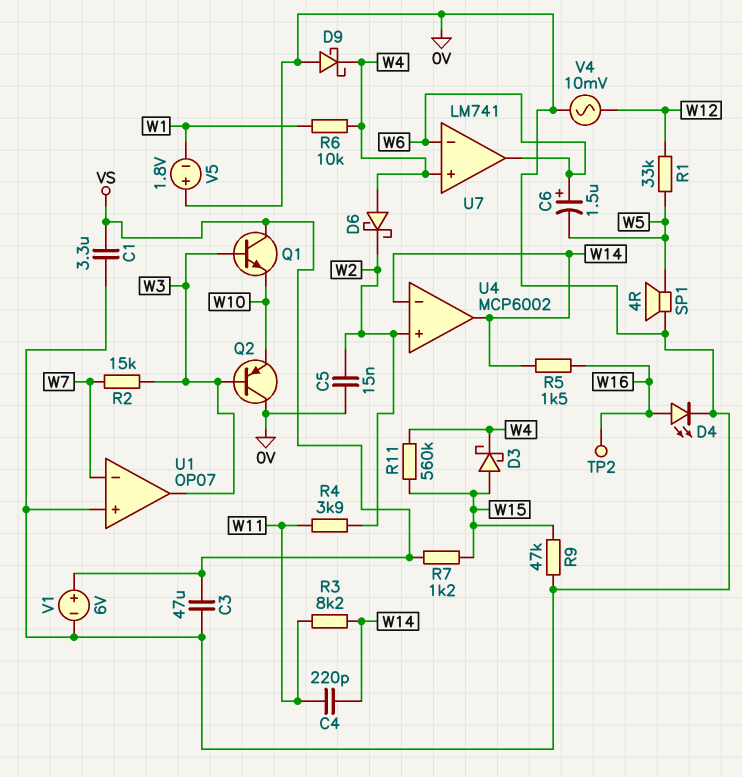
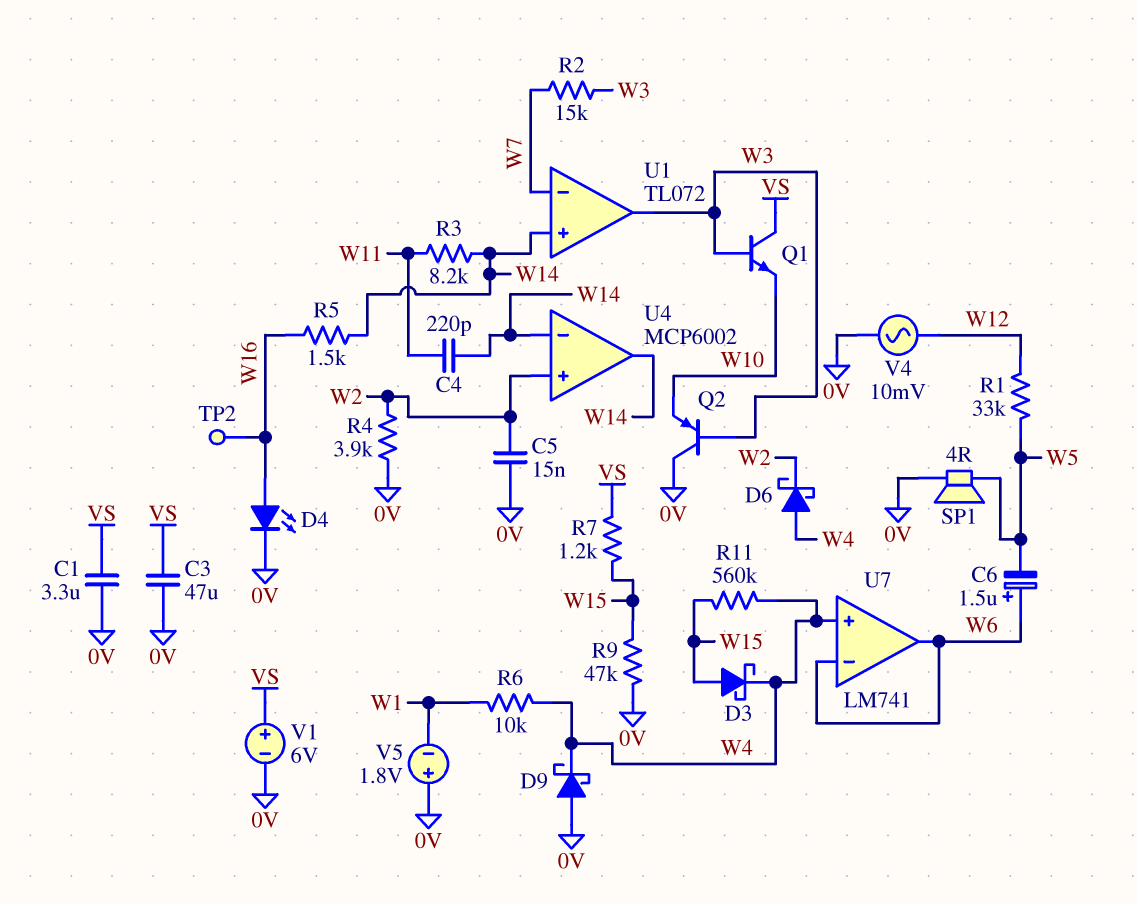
R4: 3.9k (W2, W11) -> 3.9k (0V, W2)
U1: OP07 -> TL072
U1 pin in+: 0V -> W14

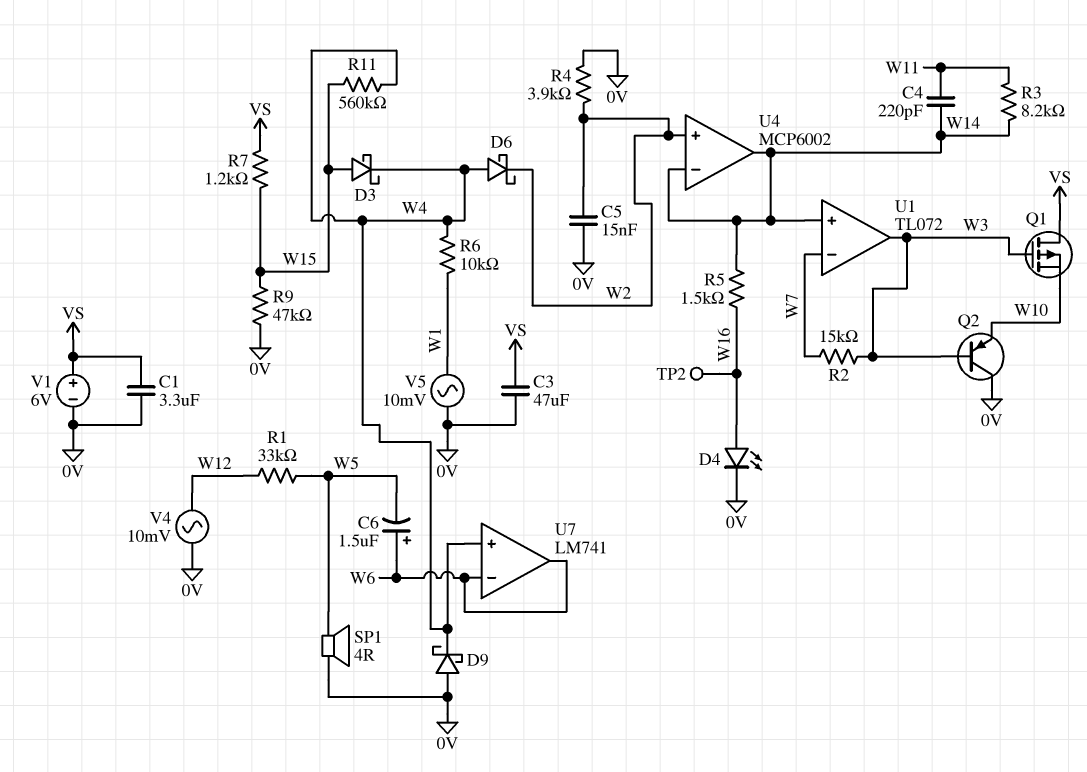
Q1: NPN (B W3, C VS, E W10) -> PMOS (G W3, D VS, S W10)
V5: 1.8V (plus 0V, minus W1) -> AC 10mV (0V, W1)

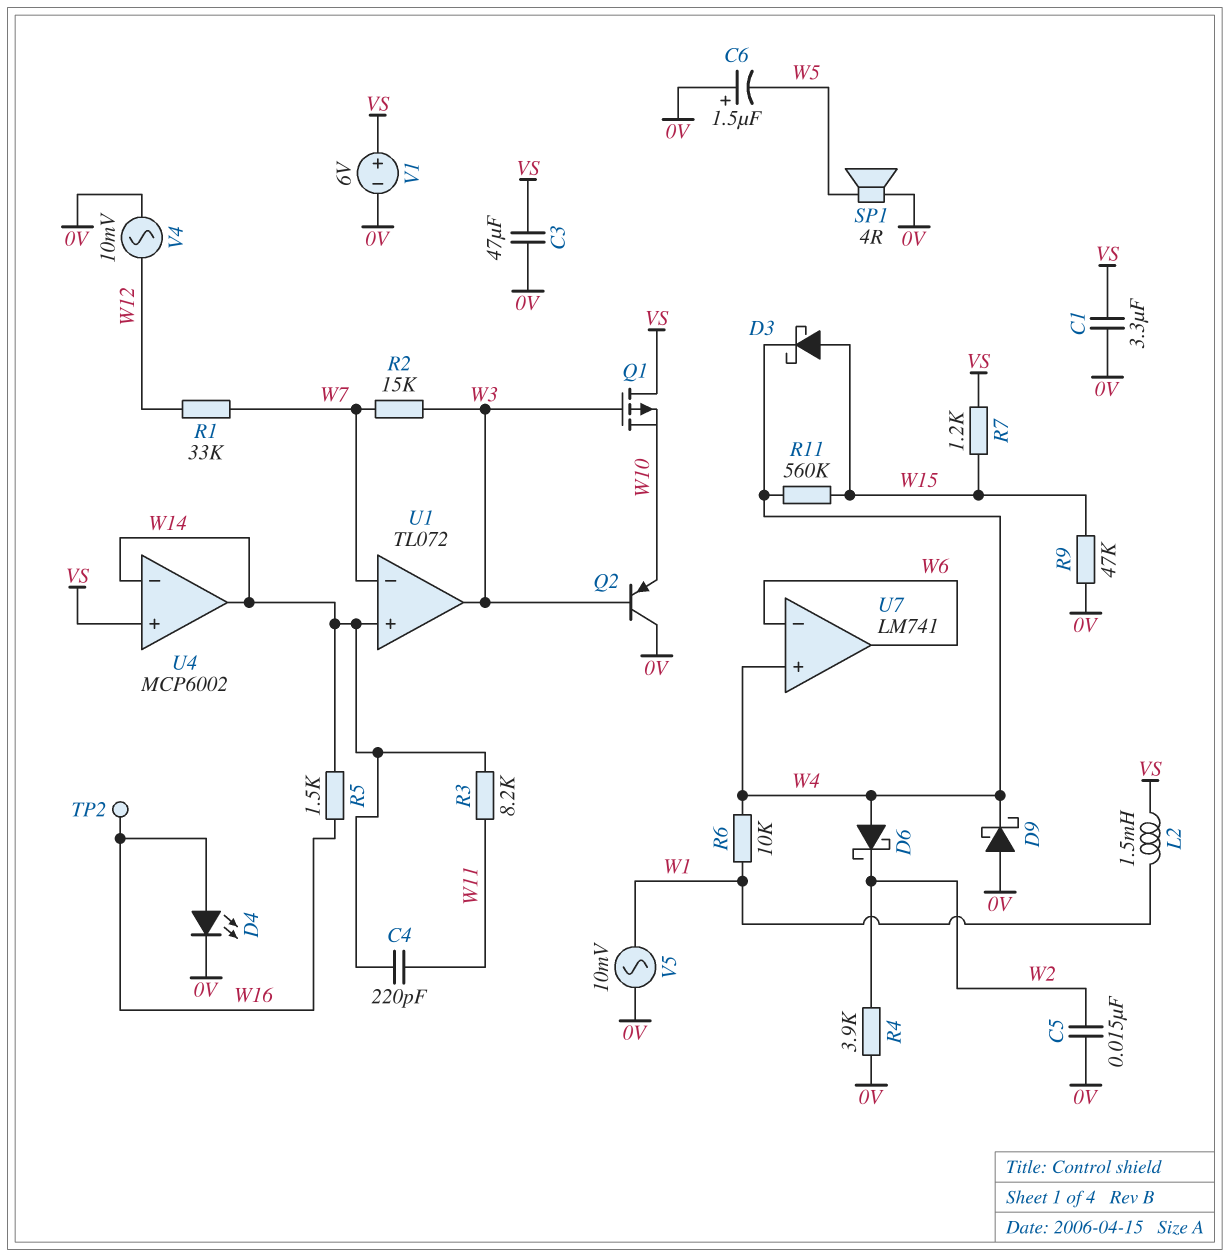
C6: 1.5uF (plus W6, minus W5) -> 1.5uF (plus 0V, minus W5)
L2: none -> 1.5mH (VS, W1)
R1: 33k (W5, W12) -> 33k (W7, W12)
U4 pin in+: W2 -> VS

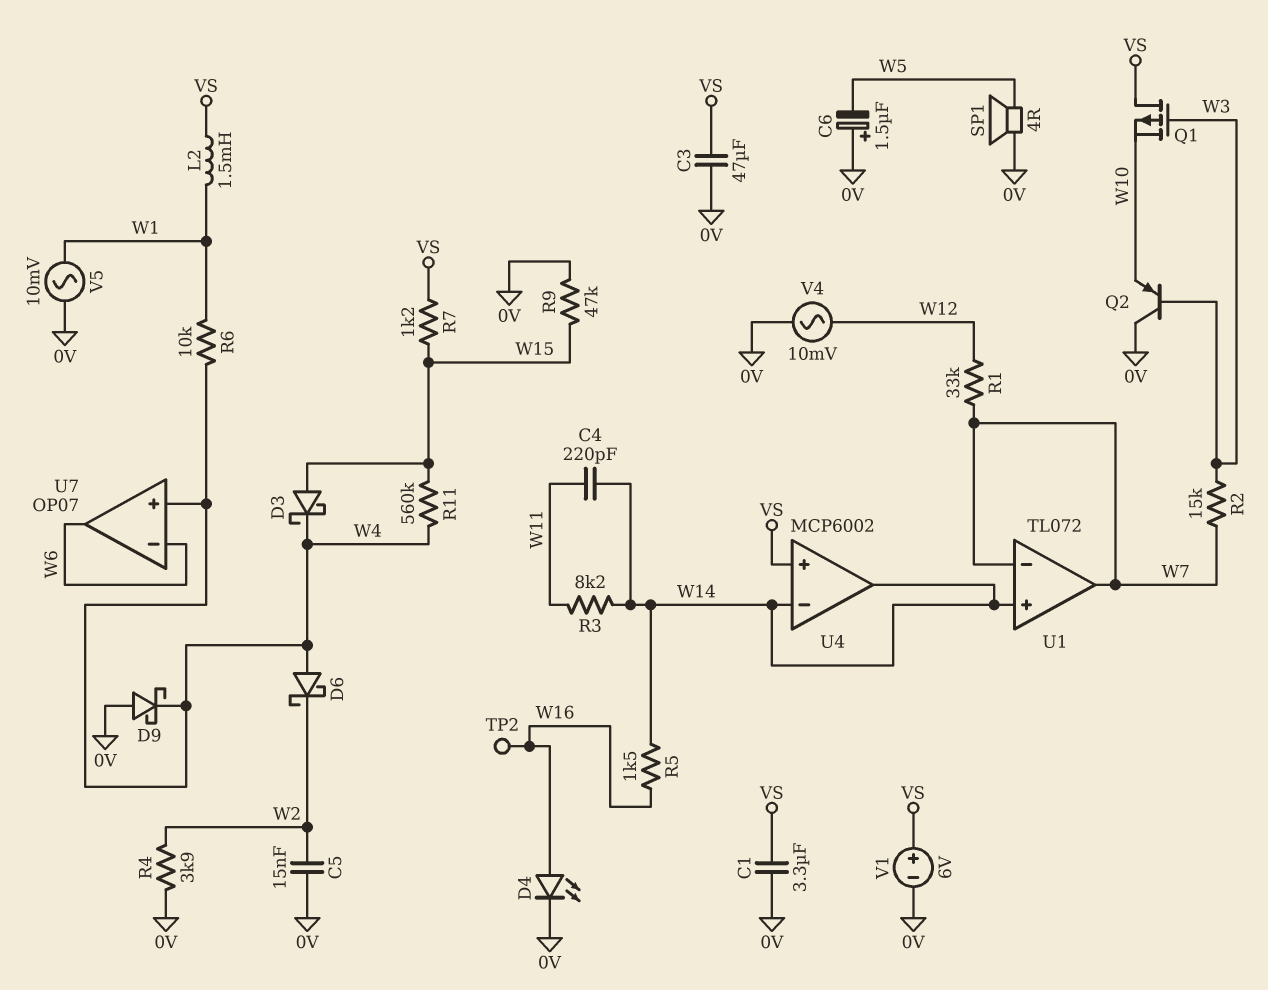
U1 pin out: W3 -> W7
U7: LM741 -> OP07

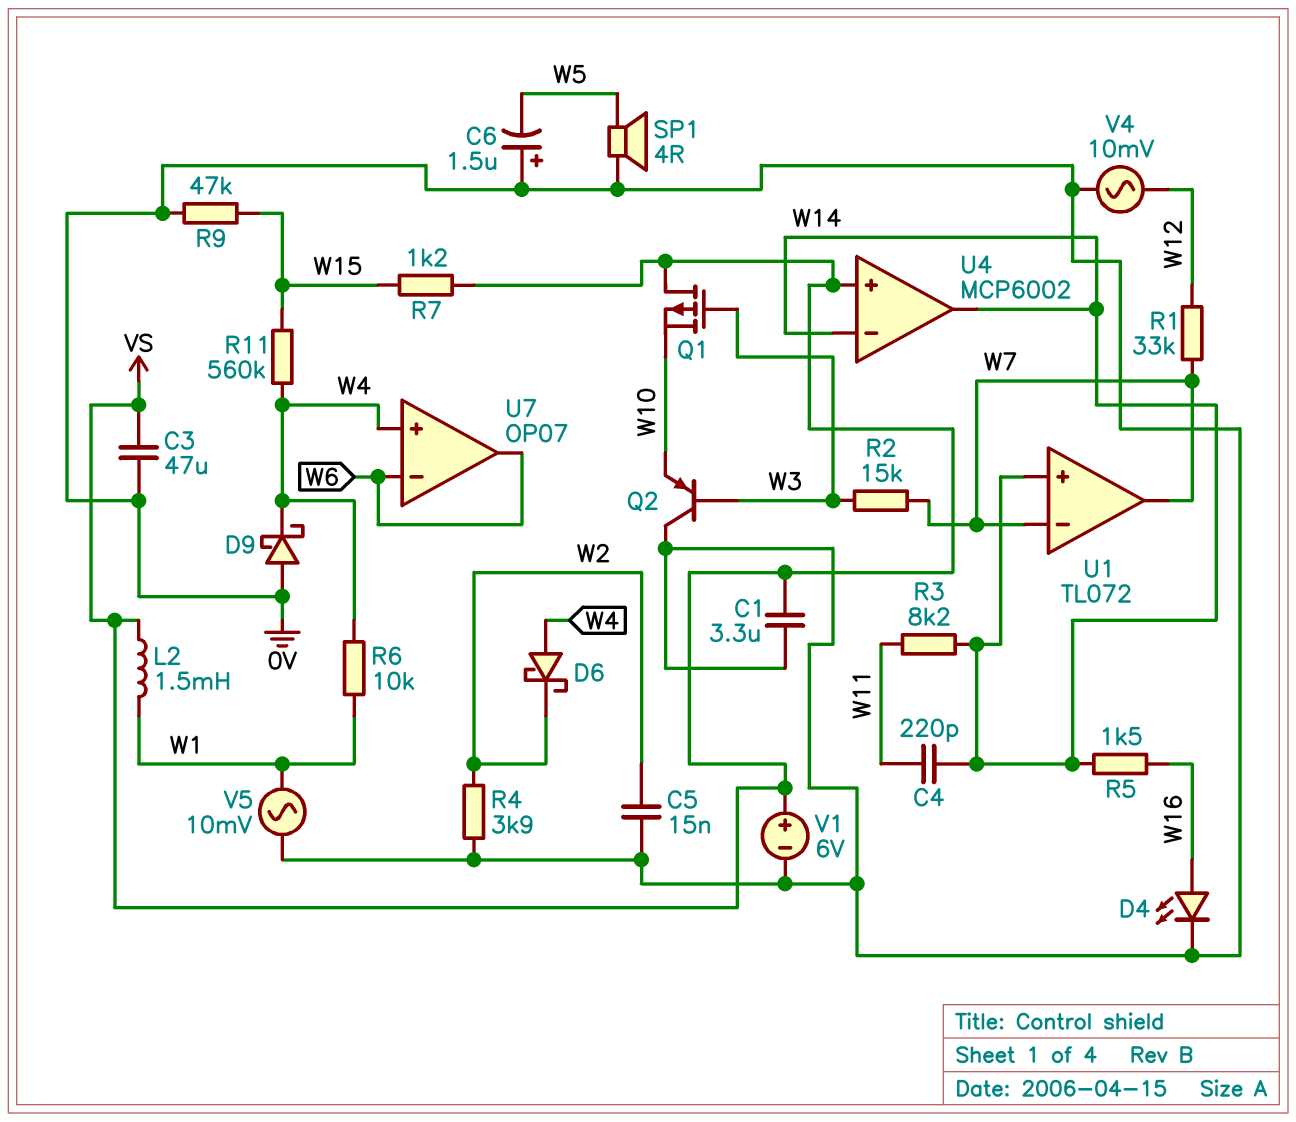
D3: schottky (A W15, K W4) -> none
TP2: test point (W16) -> none

